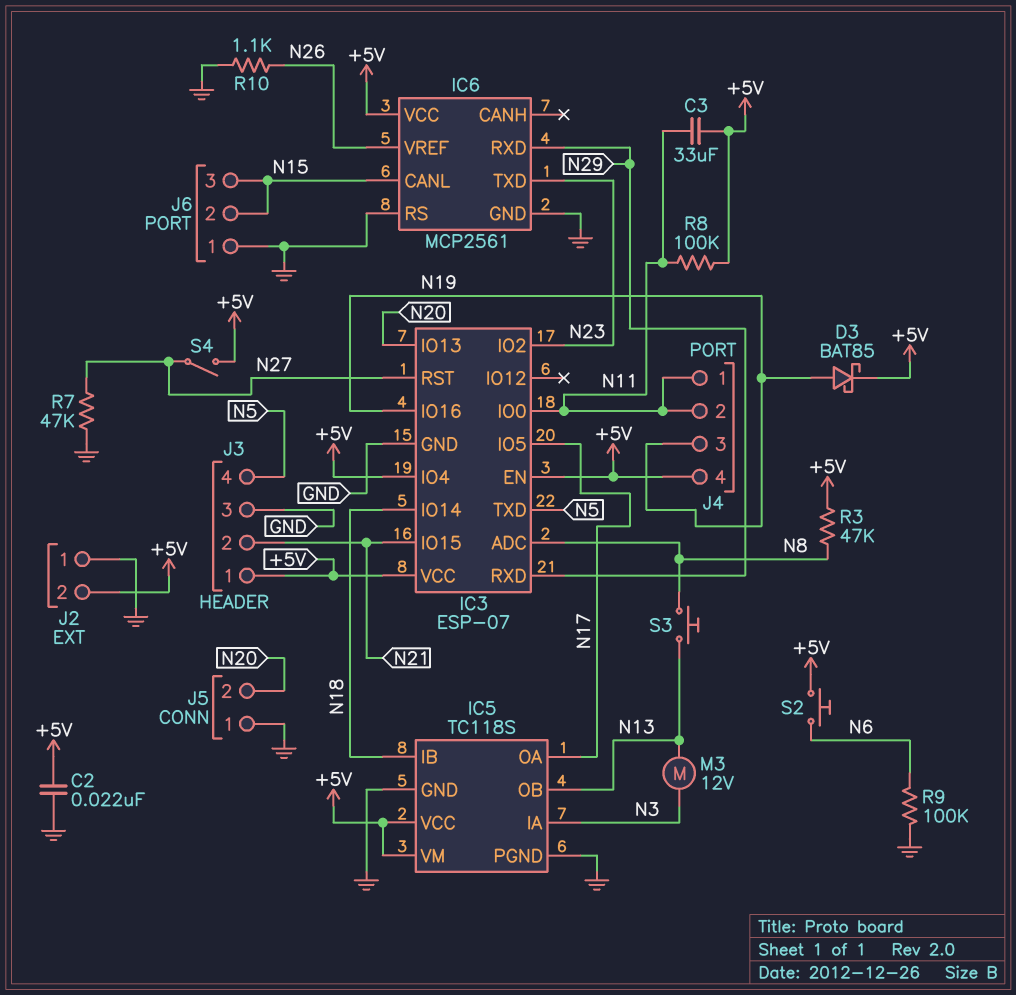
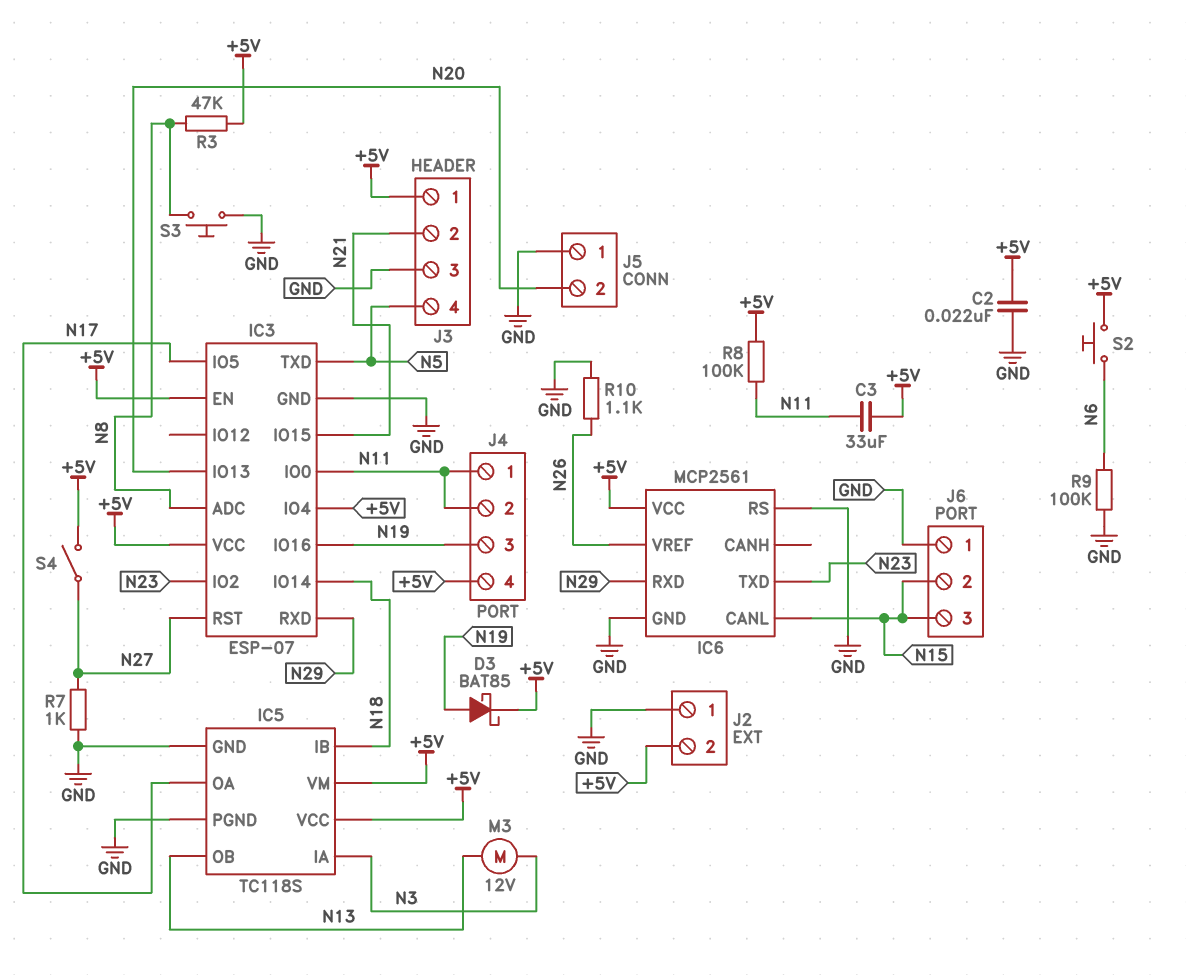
R7: 47k (GND, N27) -> 1k (GND, N27)
S3: button (N8, N13) -> button (GND, N8)

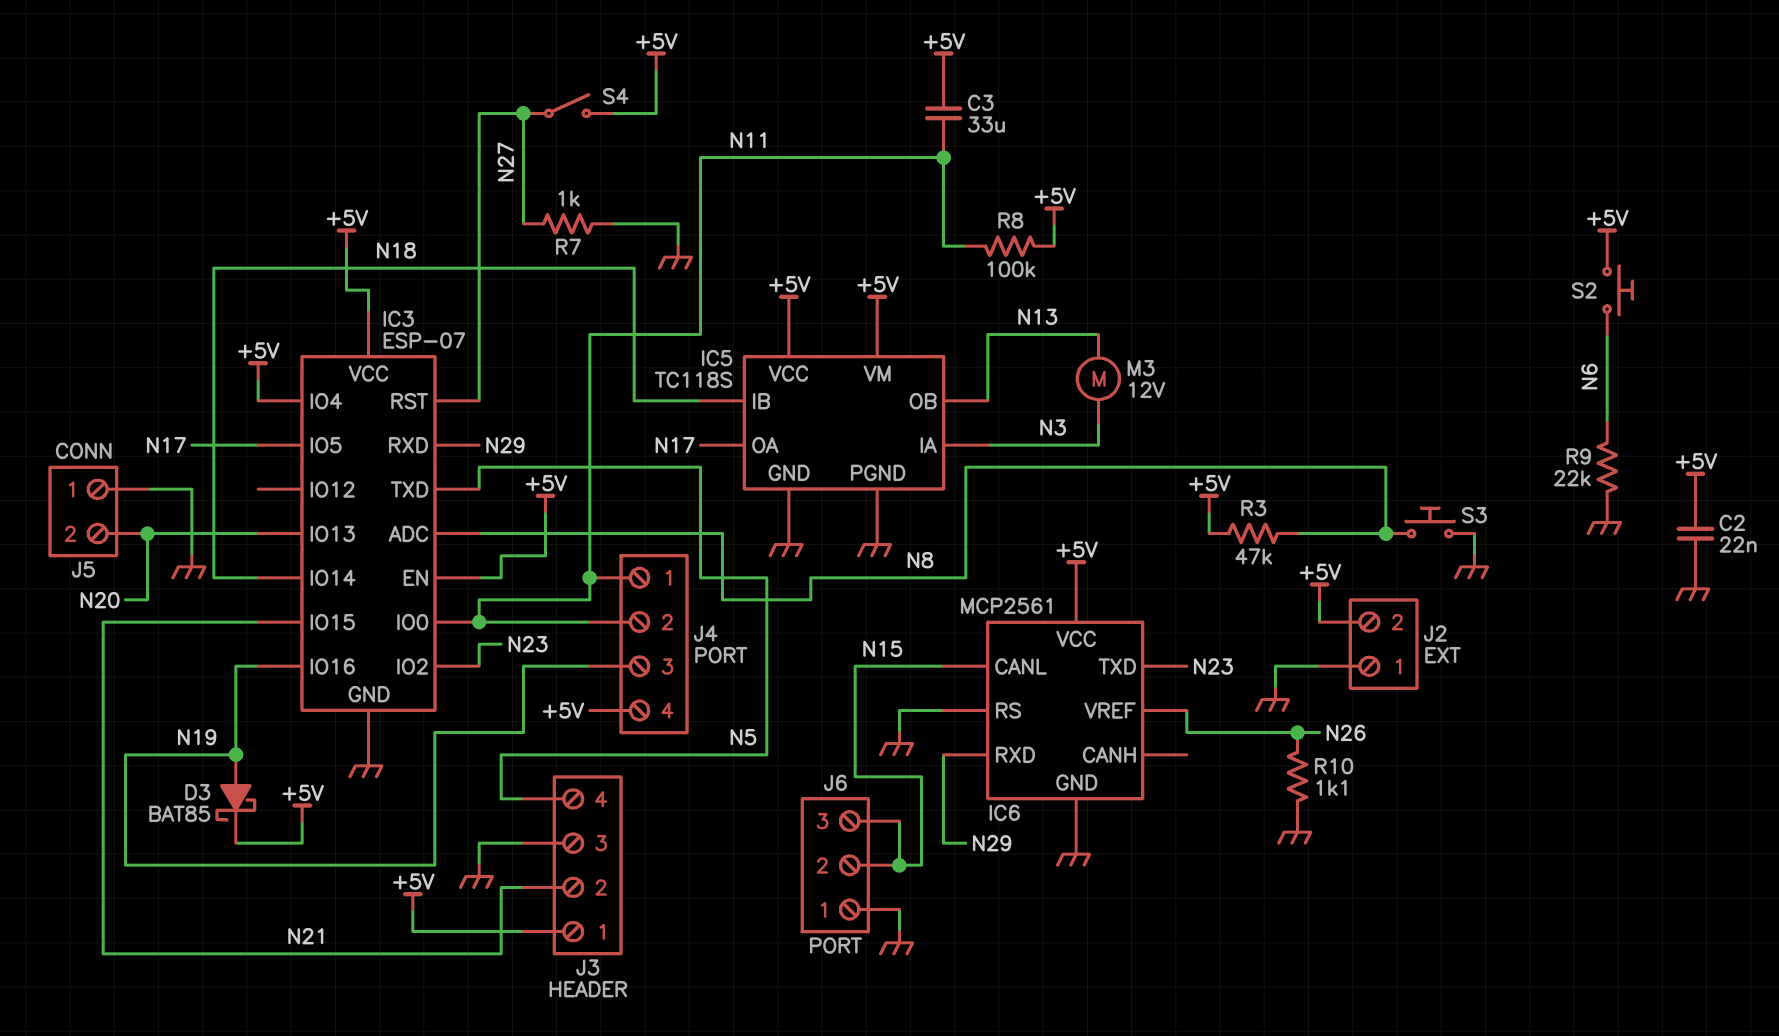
R9: 100k (GND, N6) -> 22k (GND, N6)

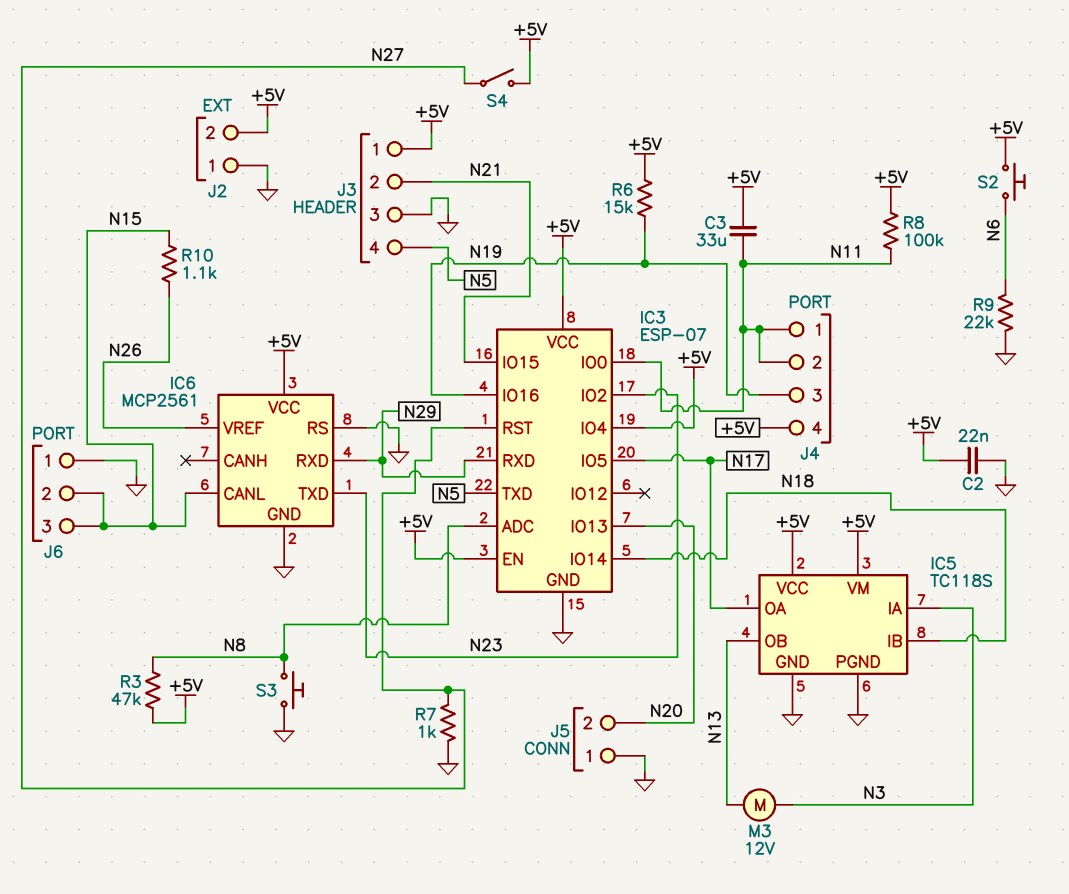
D3: schottky BAT85 (A N19, K +5V) -> none
R6: none -> 15k (+5V, N19)
R10: 1.1k (GND, N26) -> 1.1k (N15, N26)

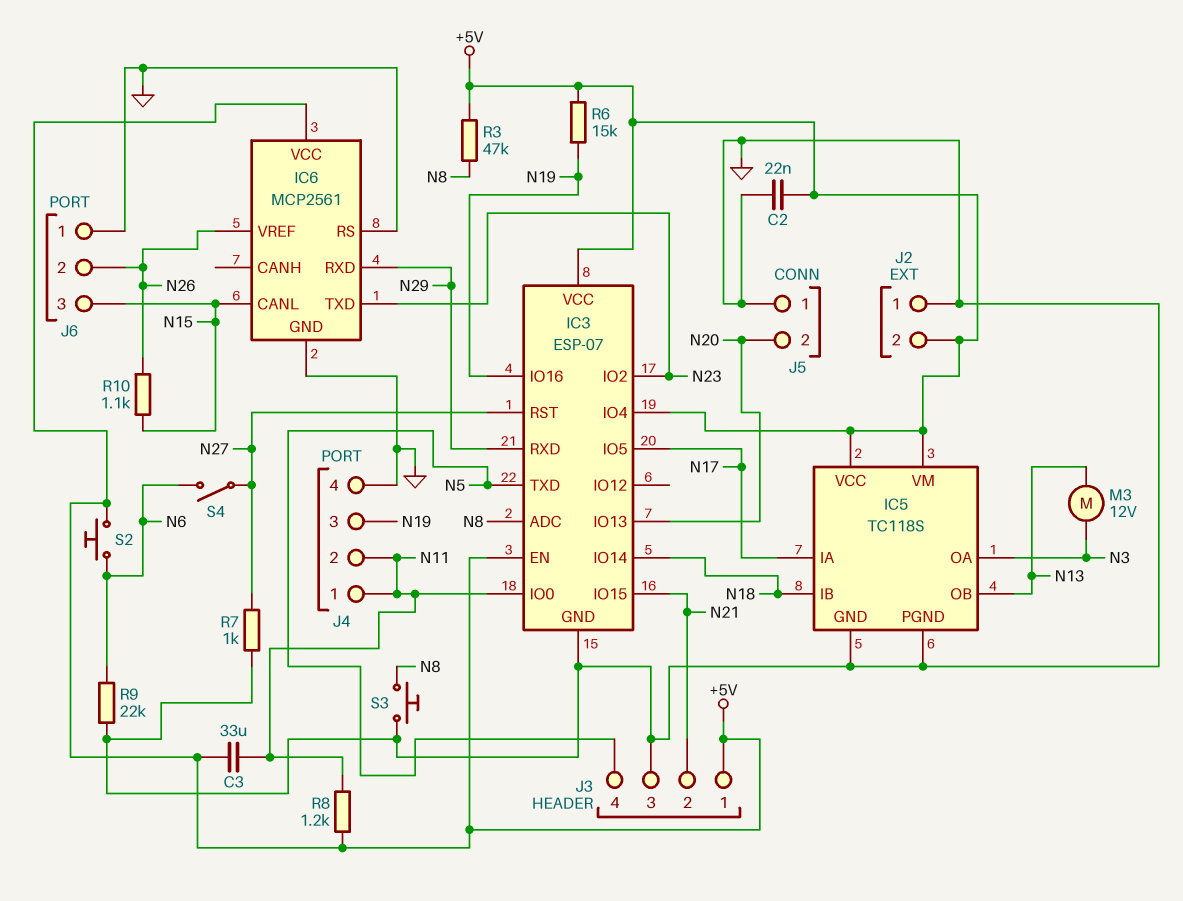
IC5 pin IA: N3 -> N17
IC5 pin OA: N17 -> N3
J4 pin 4: +5V -> GND
J6 pin 2: N15 -> N26
R8: 100k (+5V, N11) -> 1.2k (+5V, N11)
S4: switch (+5V, N27) -> switch (N6, N27)

